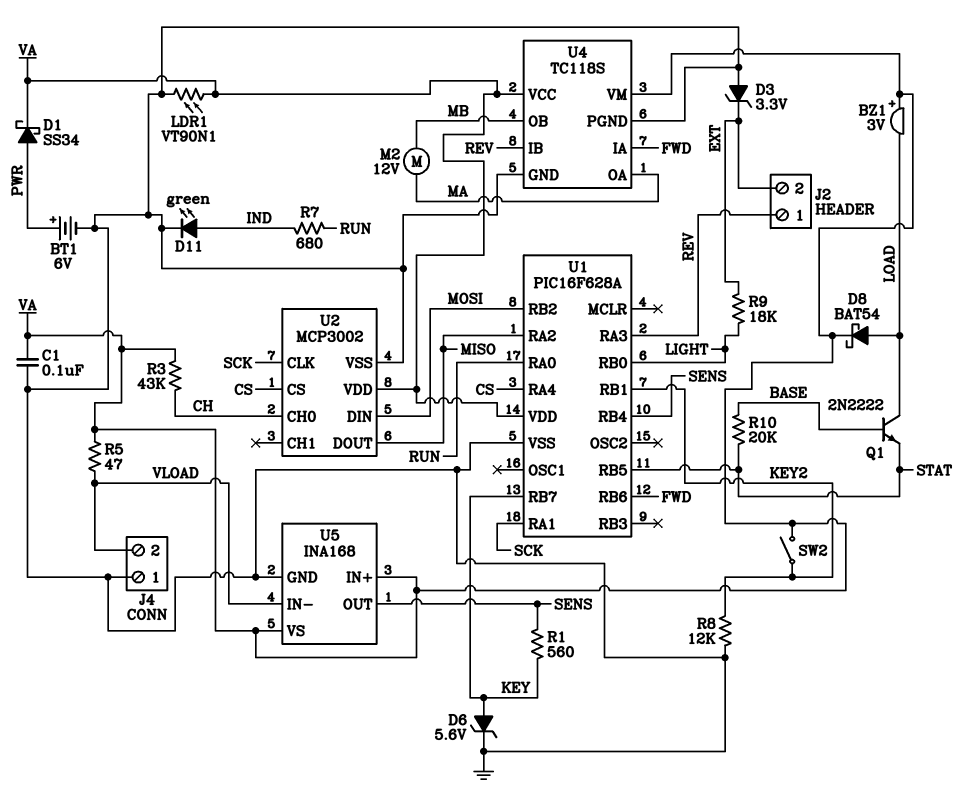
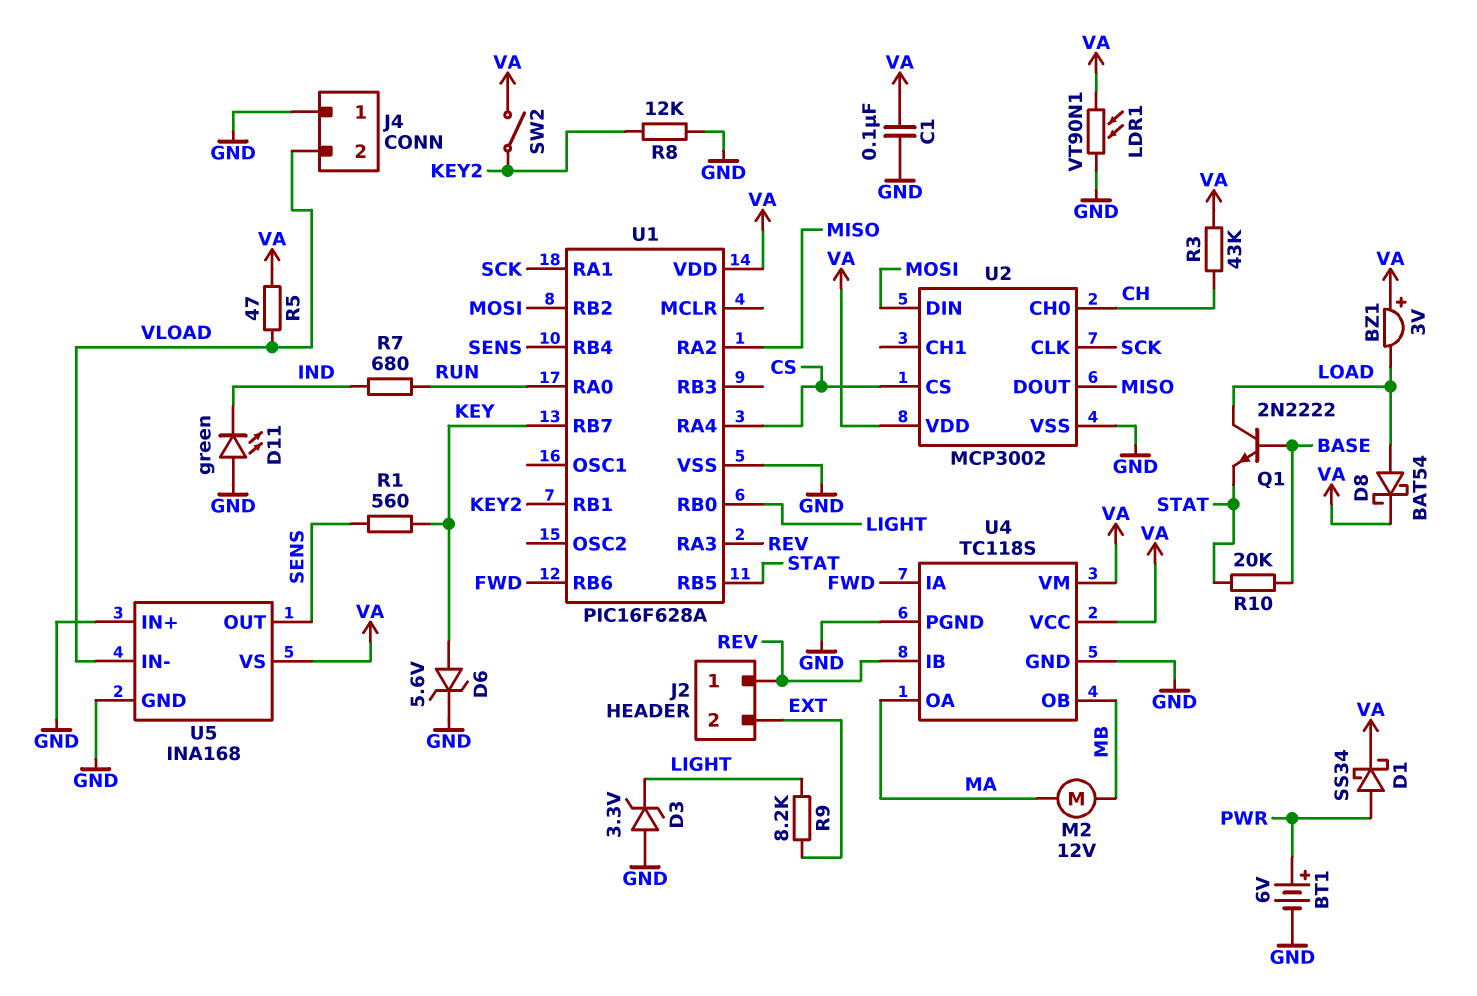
D3: zener 3.3V (A GND, K EXT) -> zener 3.3V (A GND, K LIGHT)
D11: LED green (A IND, K GND) -> LED green (A GND, K IND)
R9: 18k (EXT, LIGHT) -> 8.2k (EXT, LIGHT)
U5 pin IN+: VA -> GND

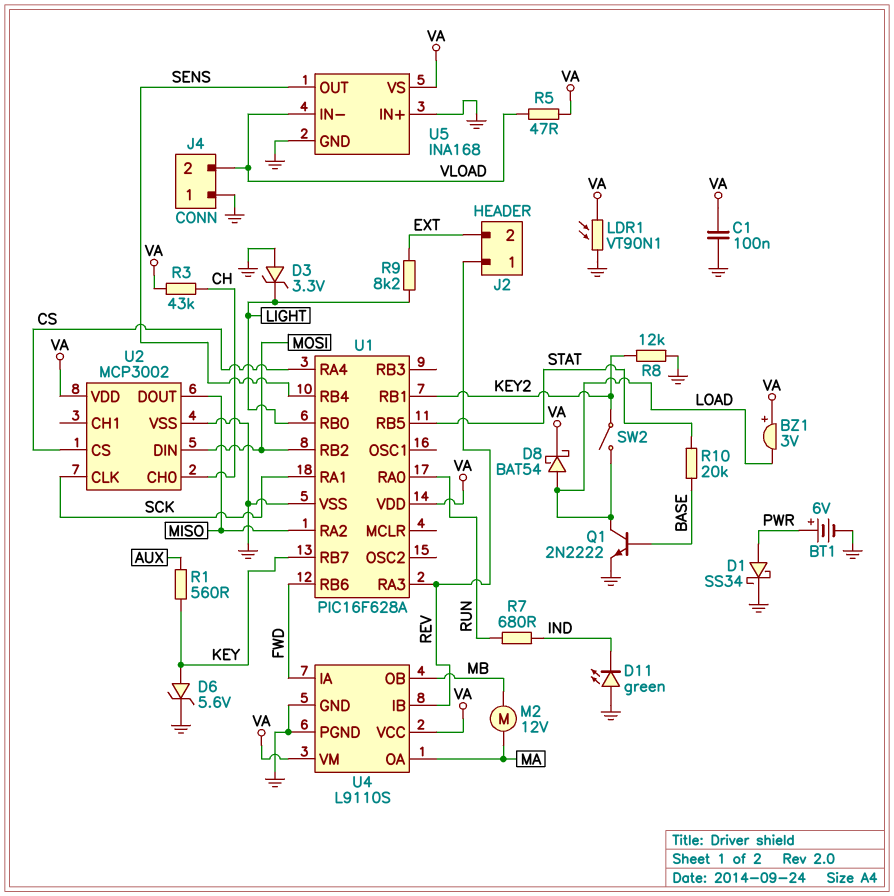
D1: schottky SS34 (A PWR, K VA) -> schottky SS34 (A PWR, K GND)
Q1: NPN 2N2222 (B BASE, C LOAD, E STAT) -> NPN 2N2222 (B BASE, C LOAD, E GND)
R1: 560 (KEY, SENS) -> 560 (AUX, KEY)
SW2: switch (KEY2, VA) -> switch (KEY2, LOAD)
U4: TC118S -> L9110S

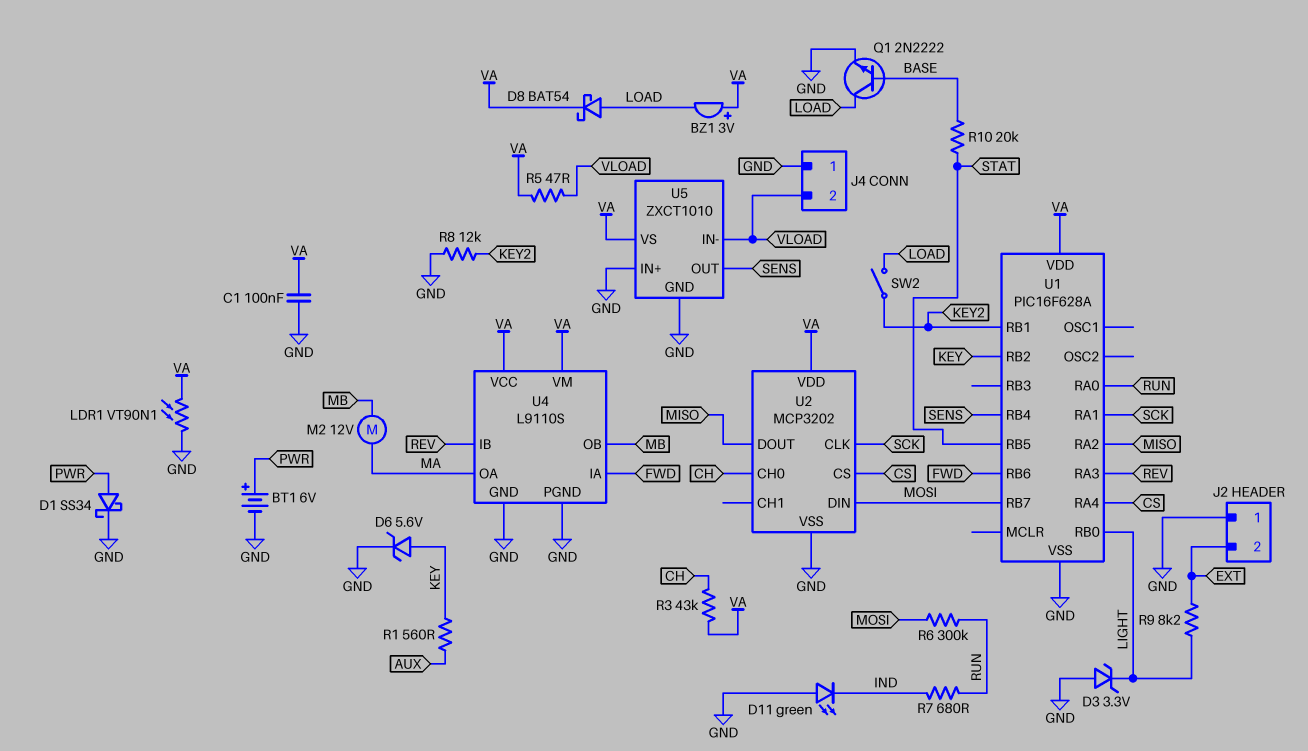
J2 pin 1: REV -> GND
R6: none -> 300k (MOSI, RUN)
U1 pin RB2: MOSI -> KEY
U1 pin RB7: KEY -> MOSI
U2: MCP3002 -> MCP3202
U5: INA168 -> ZXCT1010

